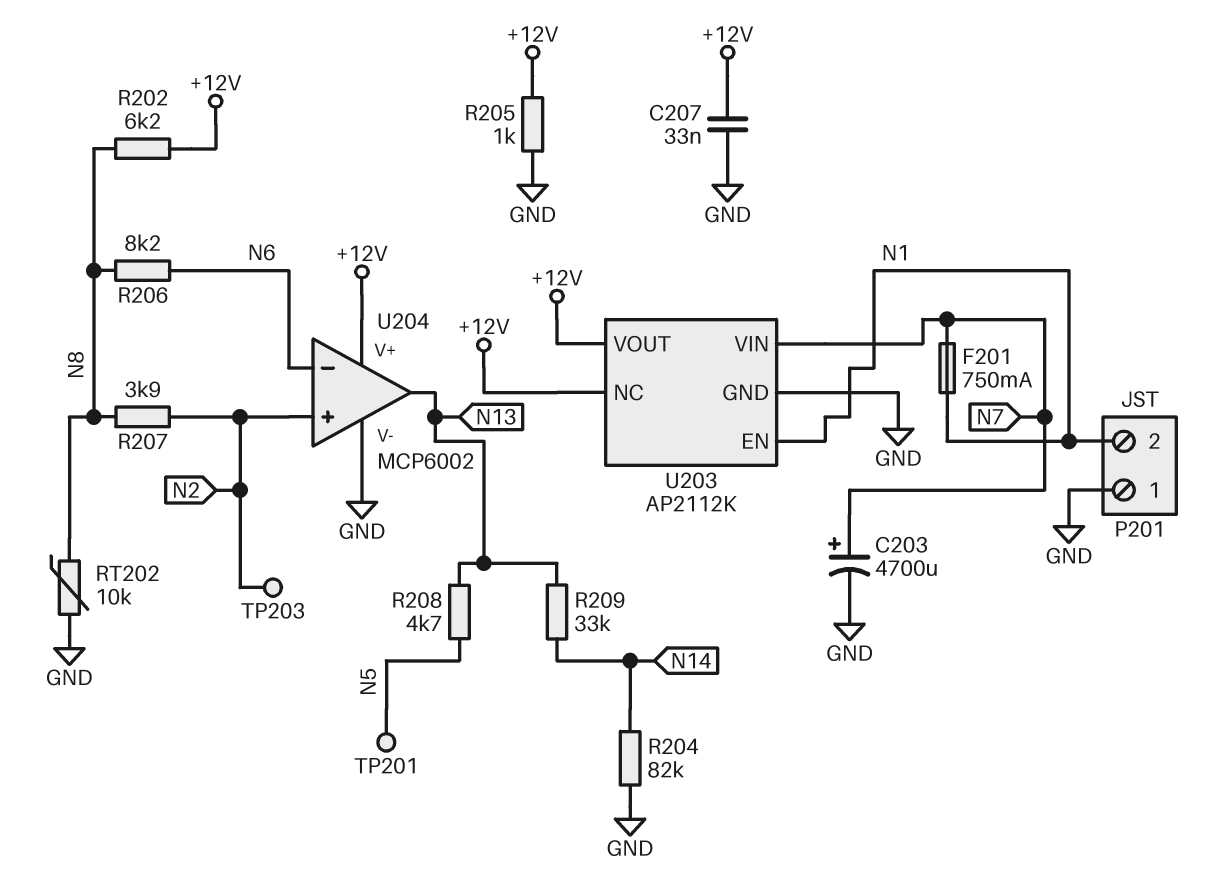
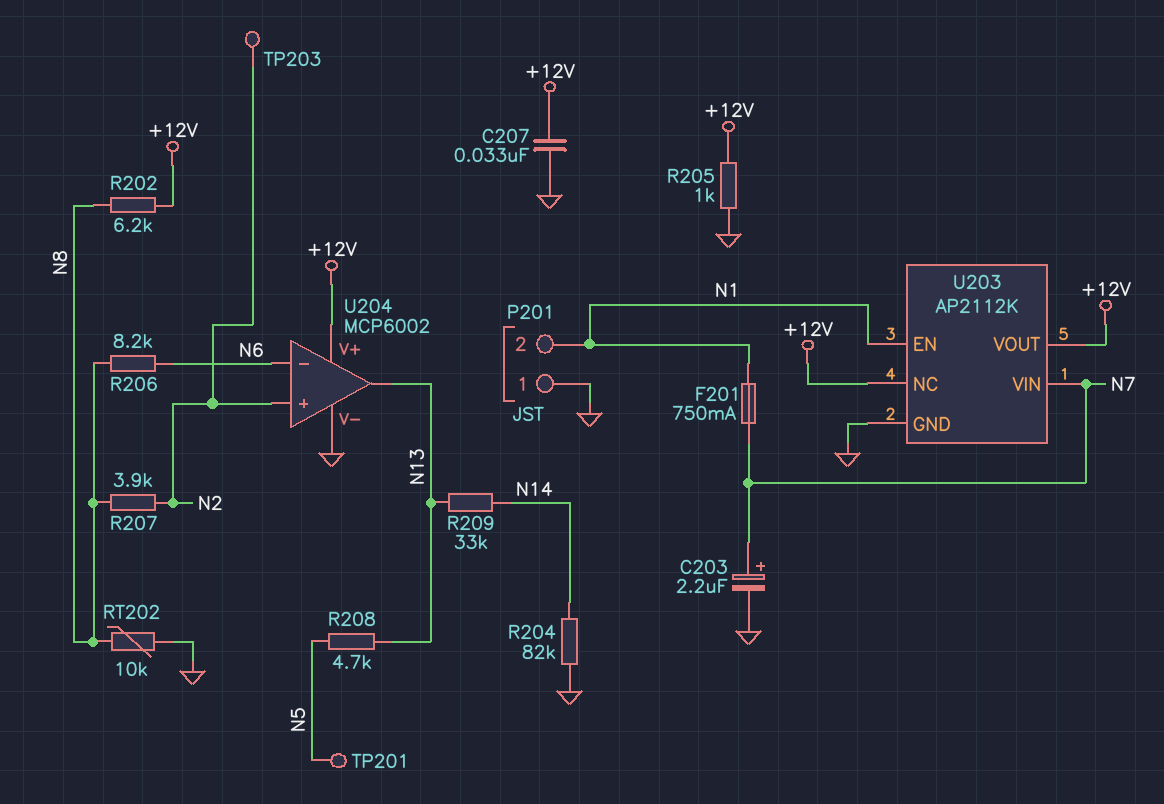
C203: 4700uF (plus N7, minus GND) -> 2.2uF (plus N7, minus GND)

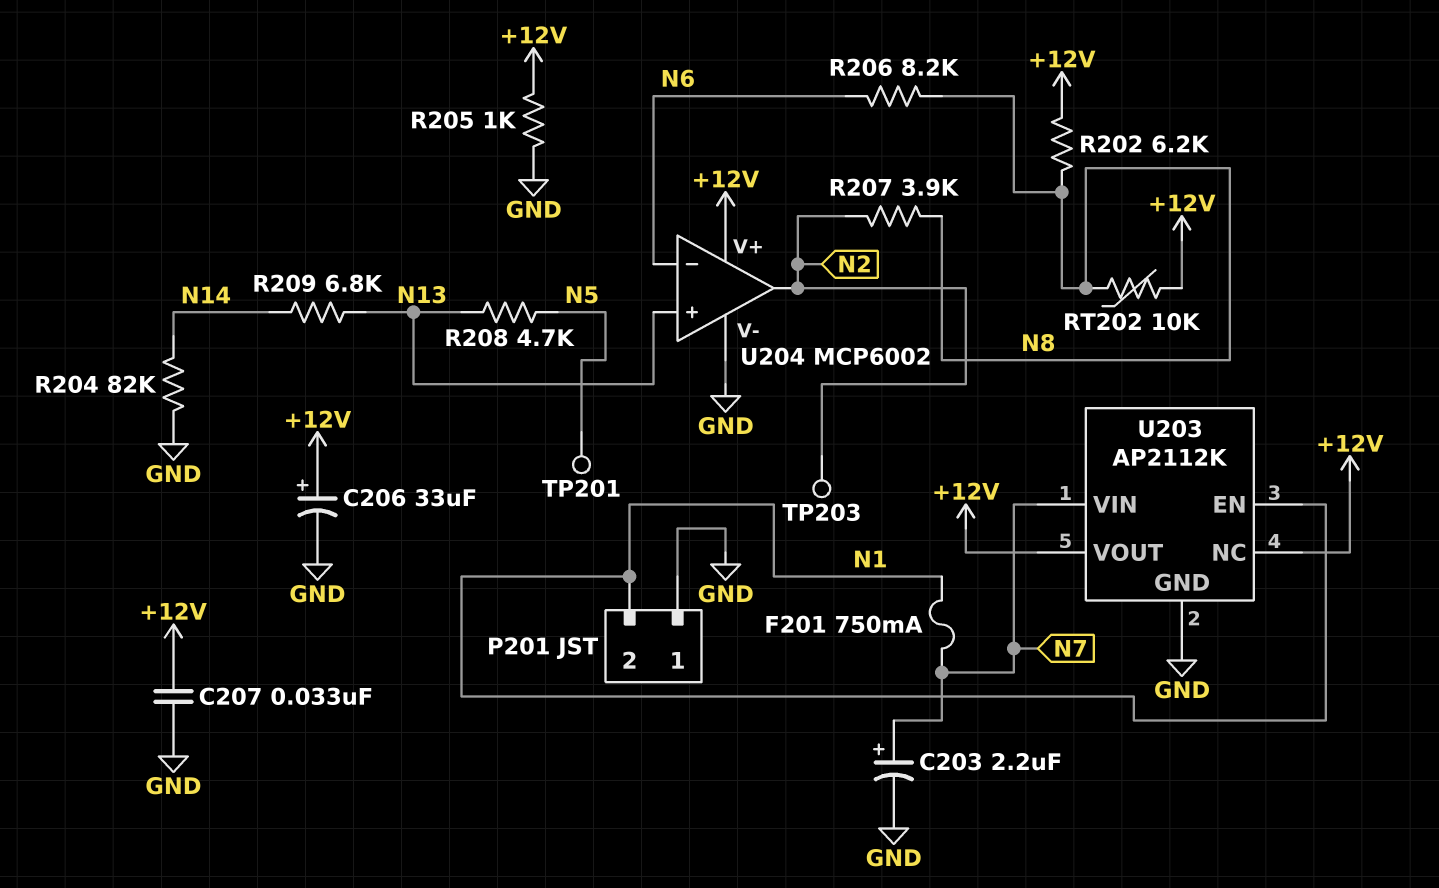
C206: none -> 33uF (plus +12V, minus GND)
R209: 33k (N13, N14) -> 6.8k (N13, N14)
RT202: 10k (GND, N8) -> 10k (+12V, N8)
U204 pin in+: N2 -> N13
U204 pin out: N13 -> N2

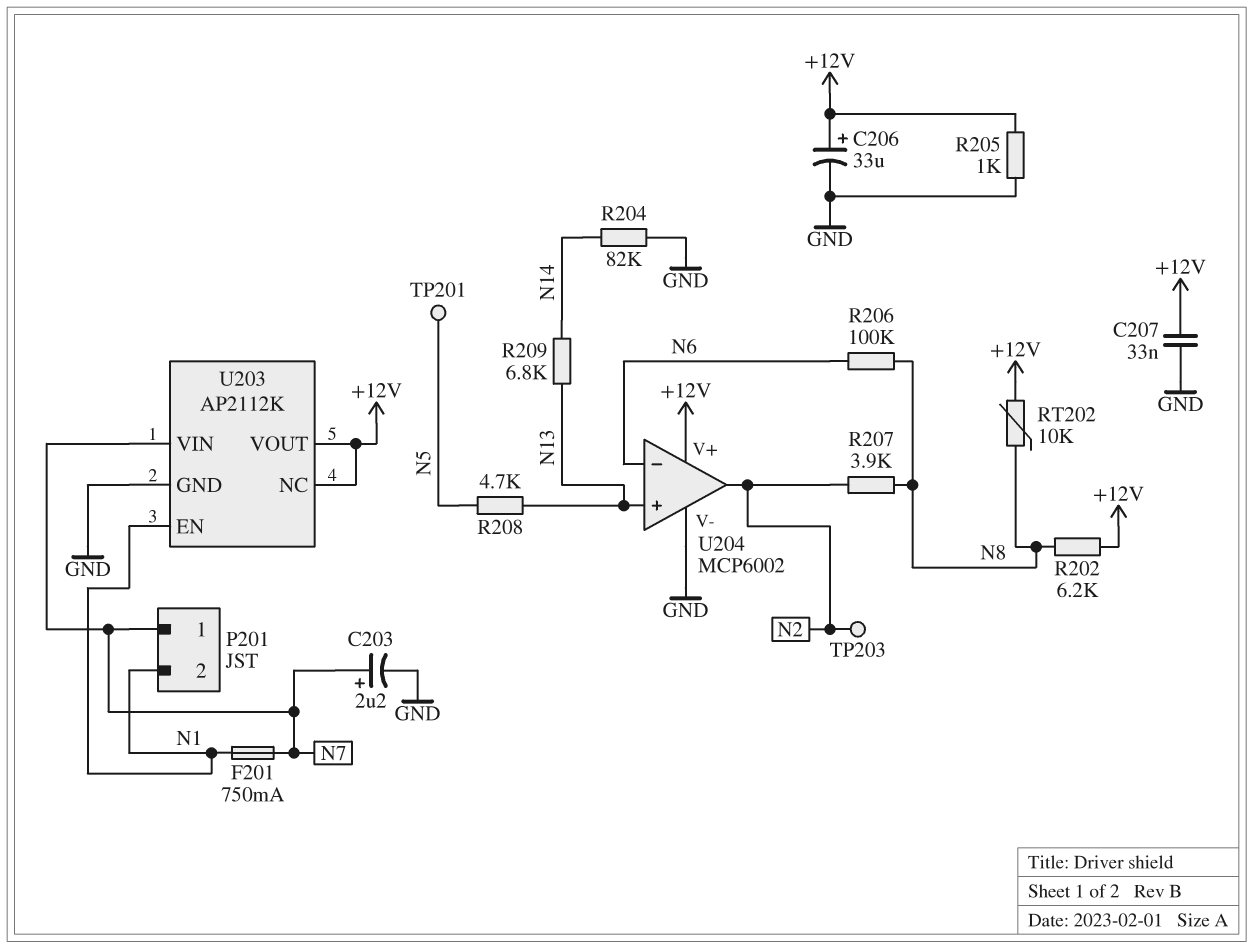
P201 pin 1: GND -> N7
R206: 8.2k (N6, N8) -> 100k (N6, N8)

